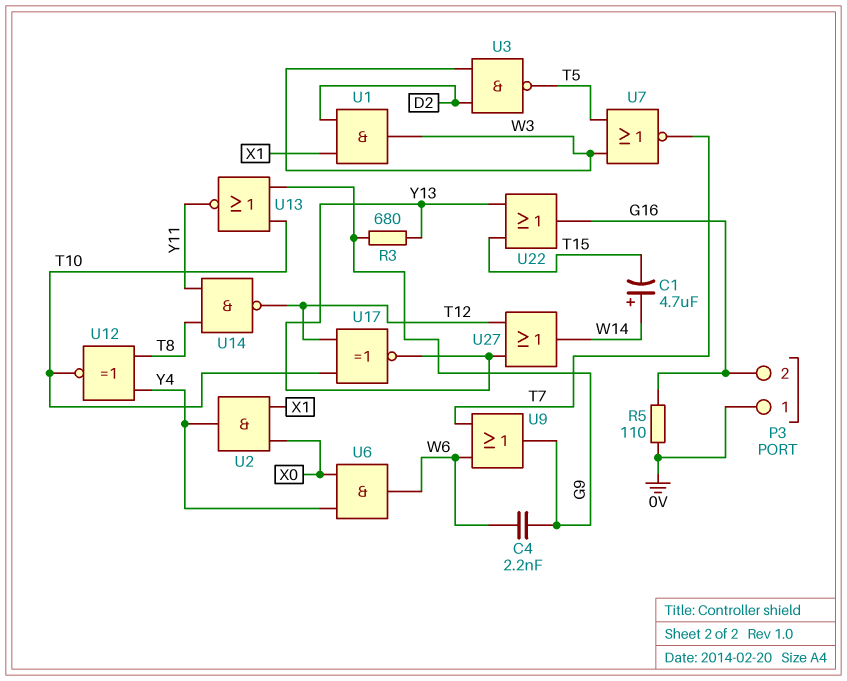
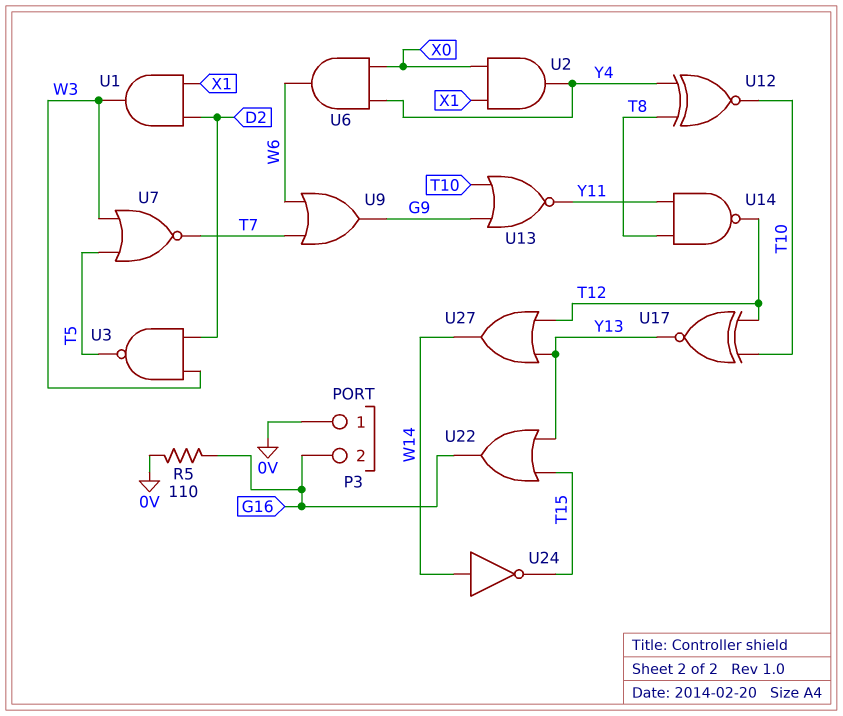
C1: 4.7uF (plus W14, minus T15) -> none
C4: 2.2nF (G9, W6) -> none
R3: 680 (G9, Y13) -> none
U24: none -> NOT (in W14, out T15)

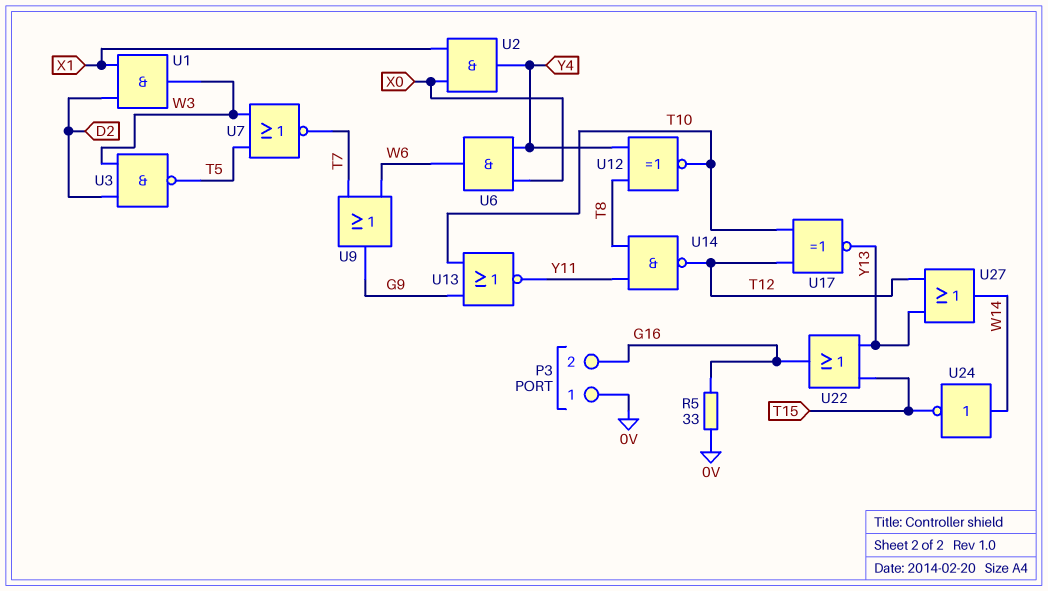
R5: 110 (0V, G16) -> 33 (0V, G16)

